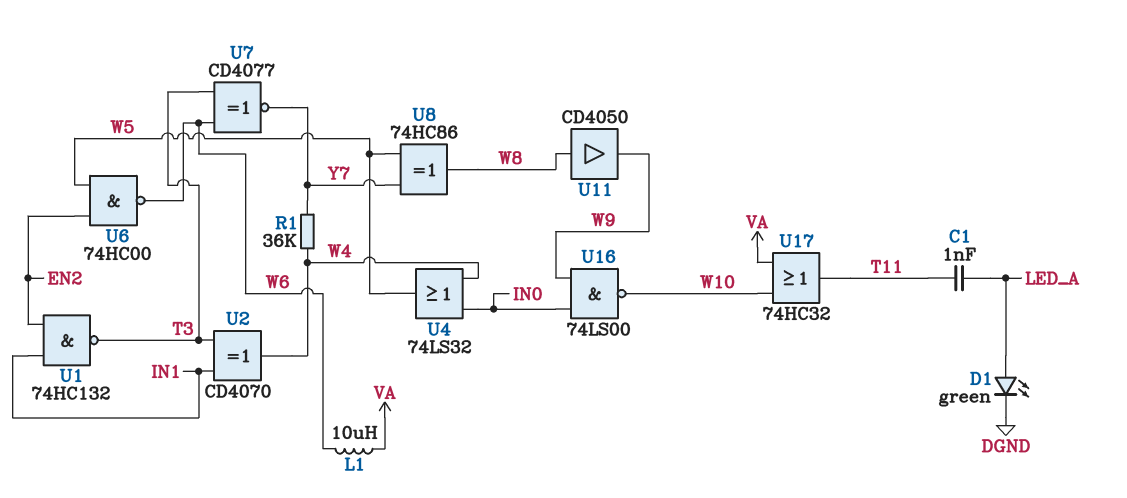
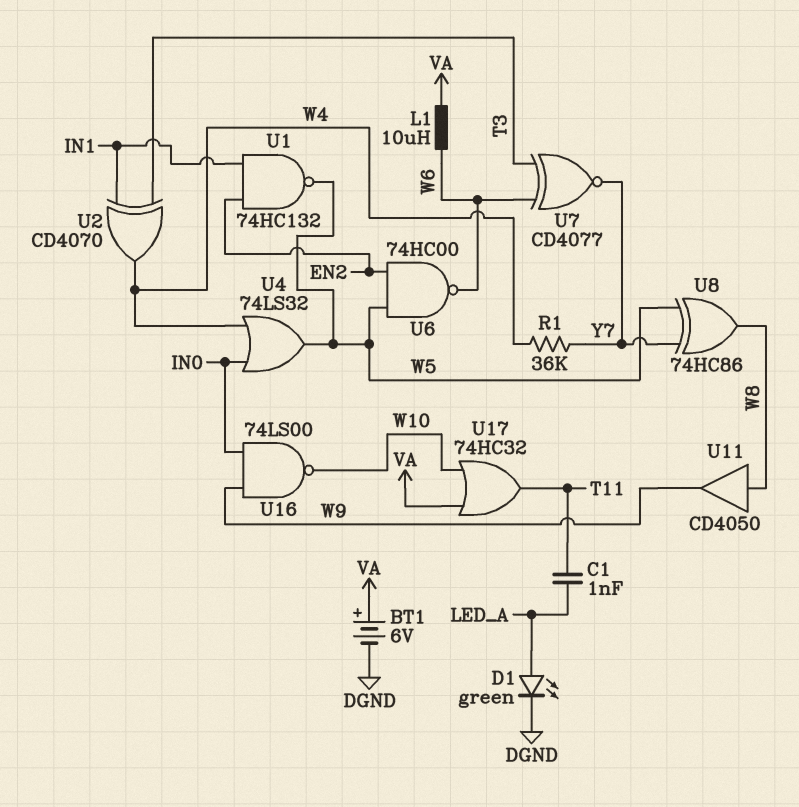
BT1: none -> 6V (plus VA, minus DGND)
U1: NAND 74HC132 (in EN2, in IN1, out T3) -> NAND 74HC132 (in EN2, in IN1, out W5)

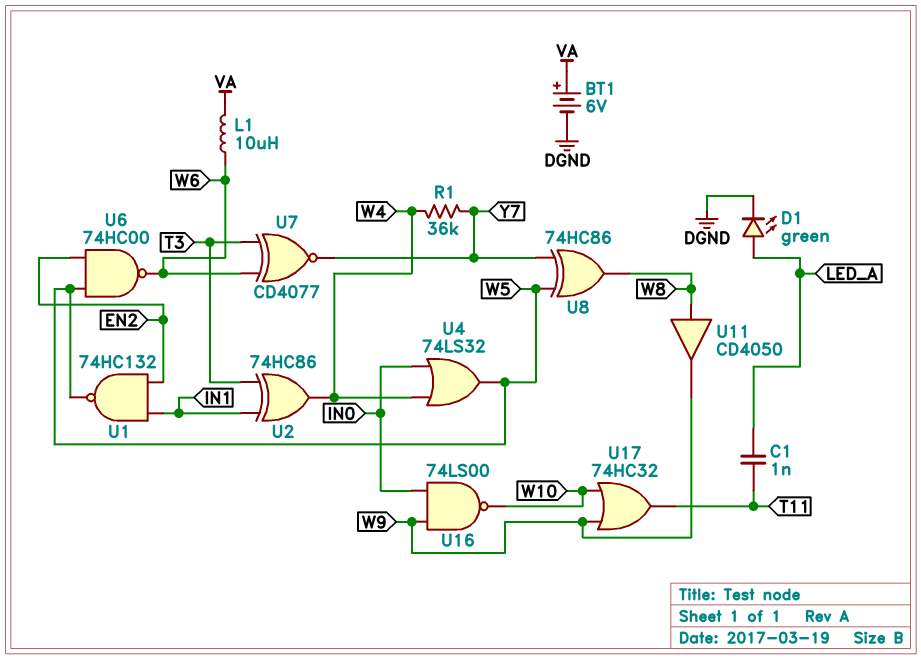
U2: XOR CD4070 (in IN1, in T3, out W4) -> XOR 74HC86 (in IN1, in T3, out W4)
U17: OR 74HC32 (in VA, in W10, out T11) -> OR 74HC32 (in W9, in W10, out T11)

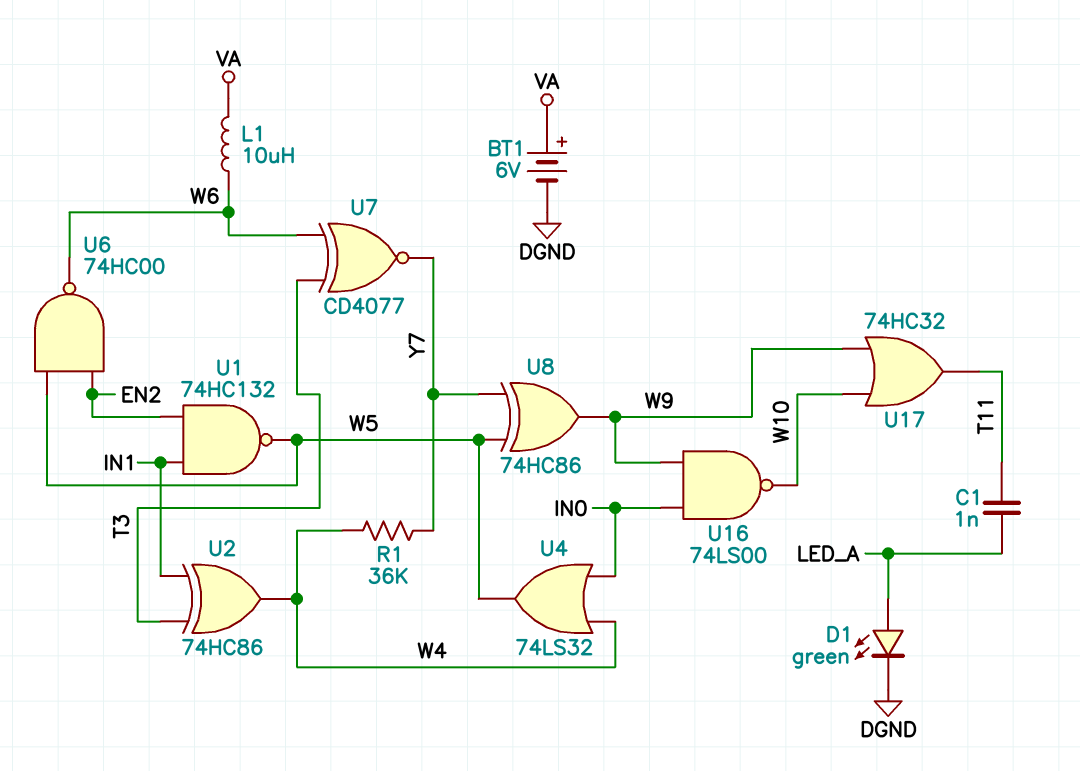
U8: XOR 74HC86 (in W5, in Y7, out W8) -> XOR 74HC86 (in W5, in Y7, out W9)
U11: buffer CD4050 (in W8, out W9) -> none

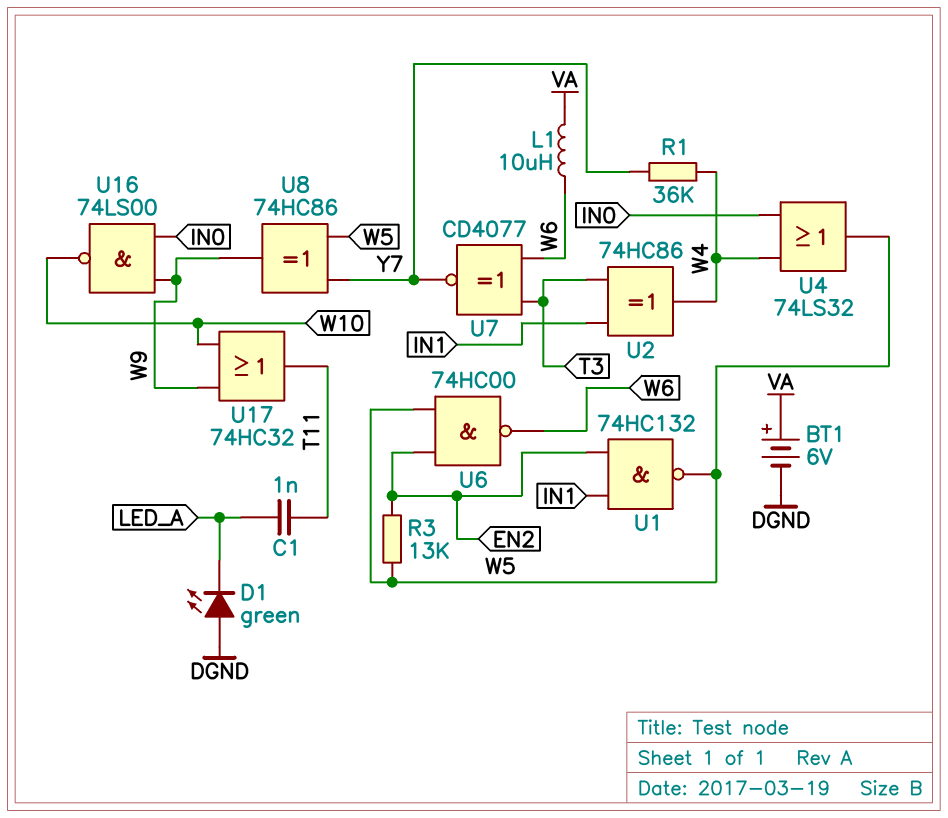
D1: LED green (A LED_A, K DGND) -> LED green (A DGND, K LED_A)
R3: none -> 13k (EN2, W5)

